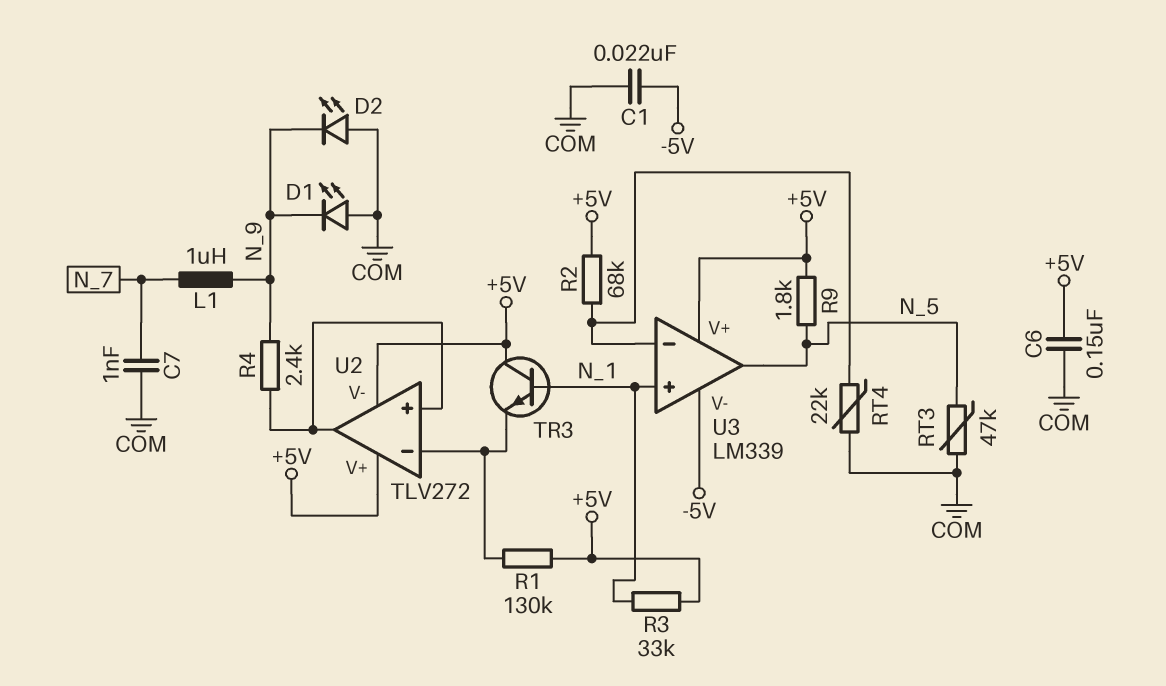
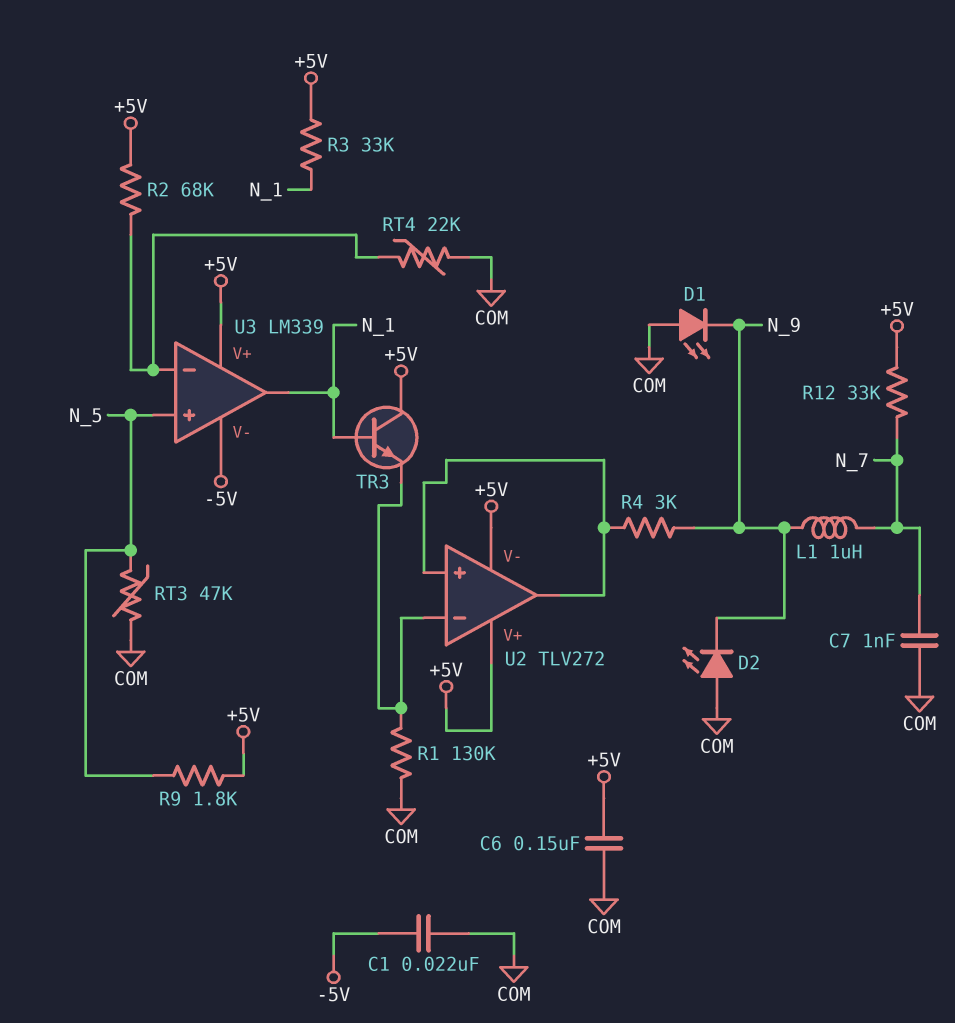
R1: 130k (+5V, U2/in-) -> 130k (COM, U2/in-)
R4: 2.4k (N_9, U2/in+) -> 3k (N_9, U2/in+)
R12: none -> 33k (+5V, N_7)
U3 pin in+: N_1 -> N_5
U3 pin out: N_5 -> N_1

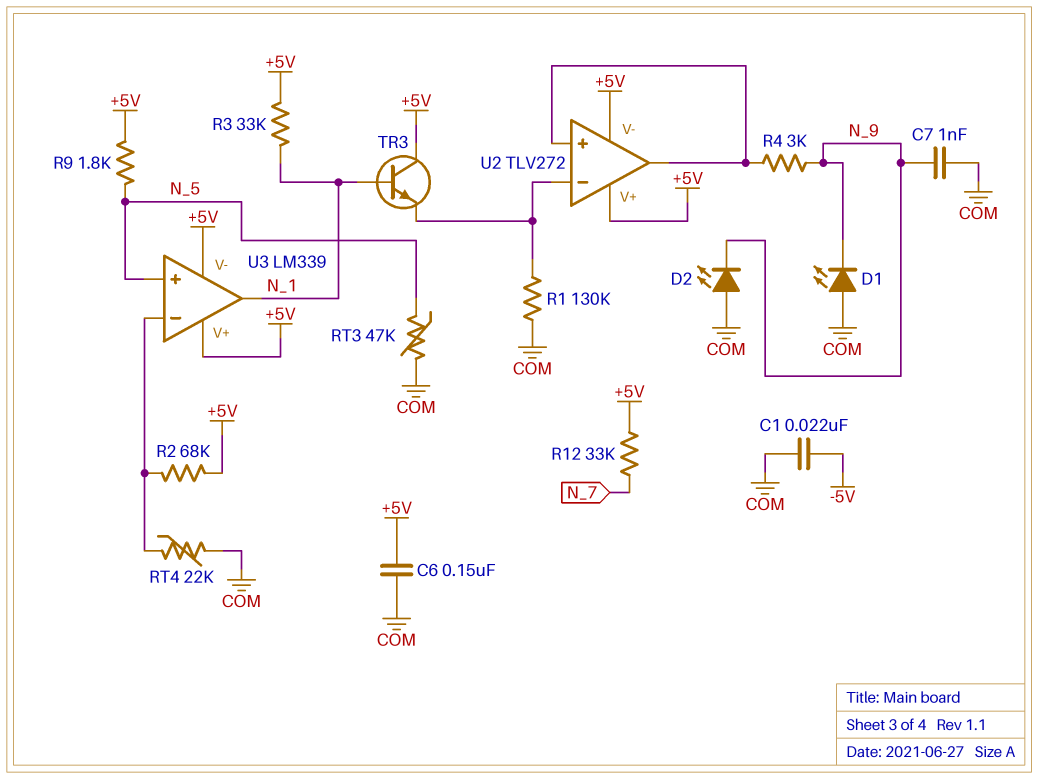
C7: 1nF (COM, N_7) -> 1nF (COM, N_9)
L1: 1uH (N_7, N_9) -> none
U3 pin V-: -5V -> +5V

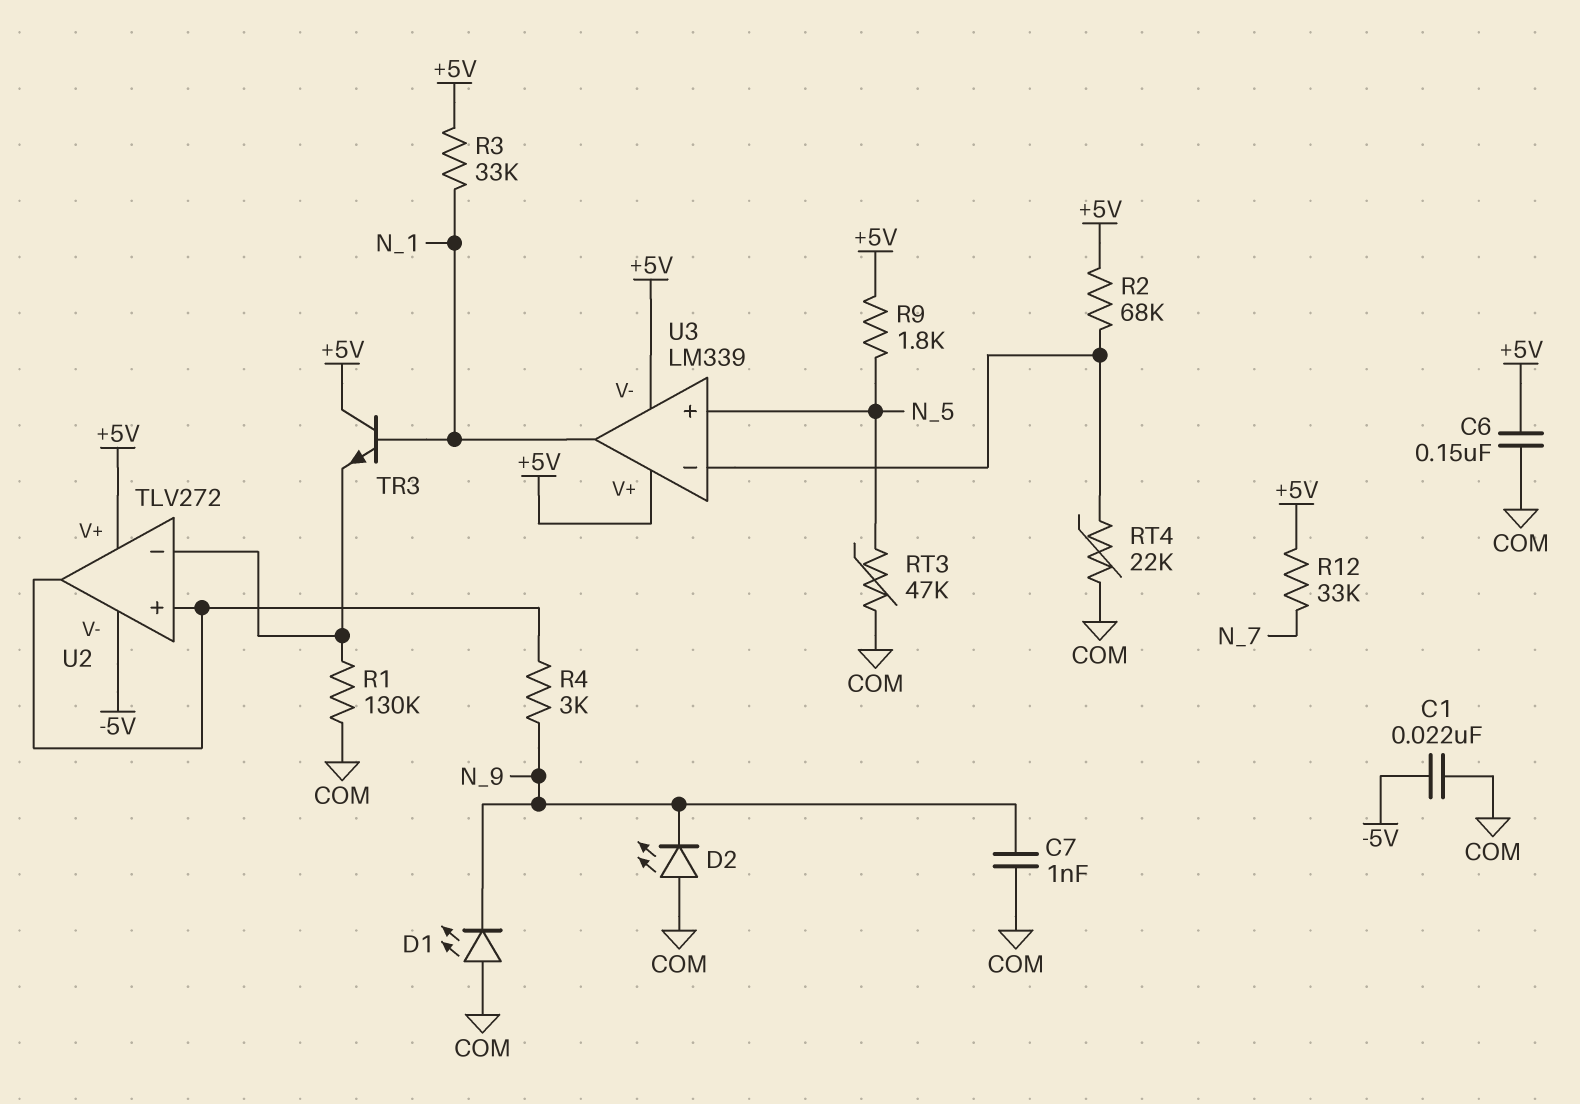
U2 pin V-: +5V -> -5V

